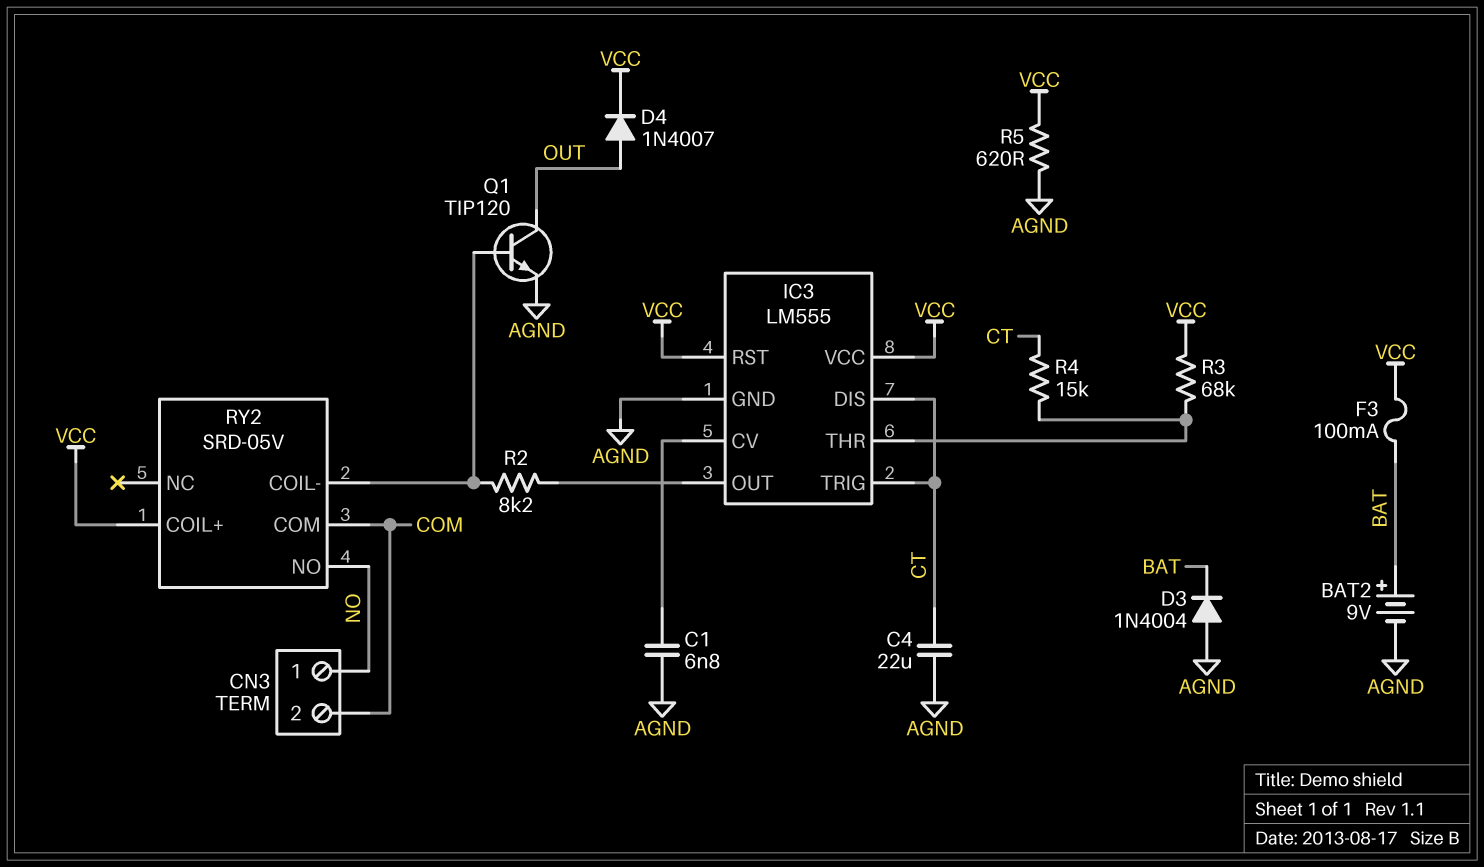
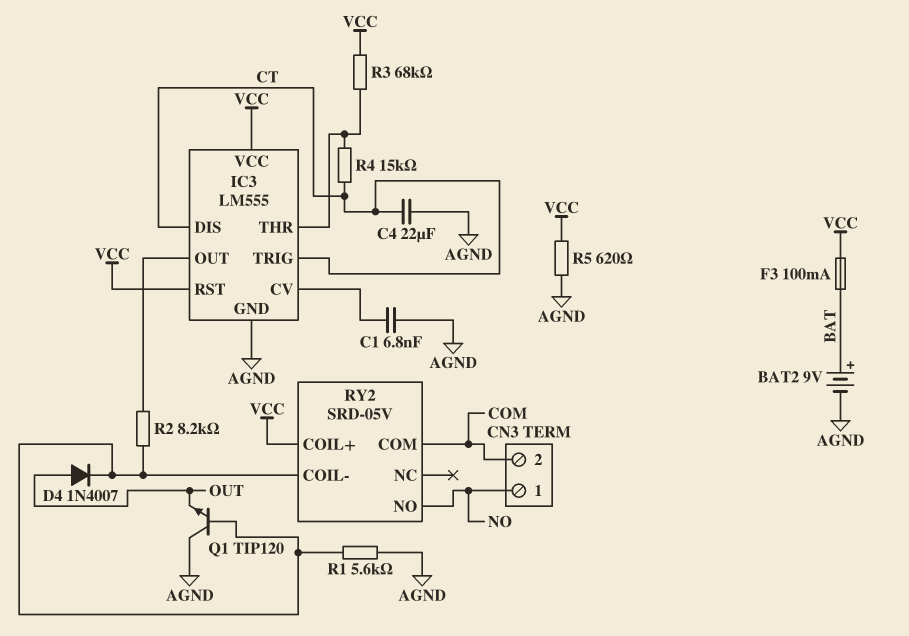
D3: diode 1N4004 (A AGND, K BAT) -> none
D4: diode 1N4007 (A OUT, K VCC) -> diode 1N4007 (A OUT, K RY2/COIL-)
Q1: NPN TIP120 (B RY2/COIL-, C OUT, E AGND) -> NPN TIP120 (B RY2/COIL-, C AGND, E OUT)
R1: none -> 5.6k (AGND, RY2/COIL-)

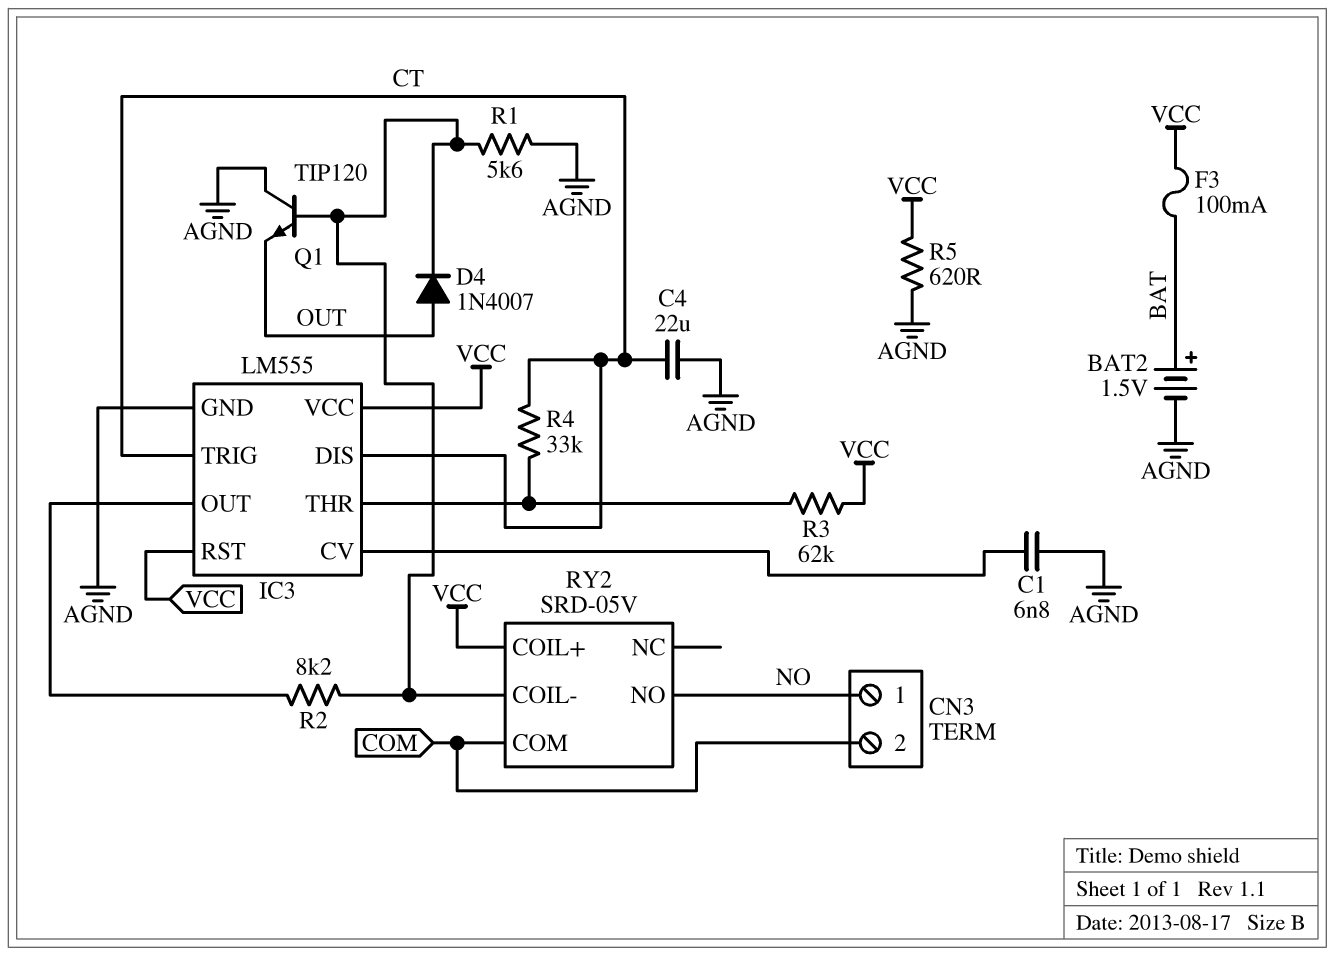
BAT2: 9V (plus BAT, minus AGND) -> 1.5V (plus BAT, minus AGND)
R3: 68k (IC3/THR, VCC) -> 62k (IC3/THR, VCC)
R4: 15k (CT, IC3/THR) -> 33k (CT, IC3/THR)

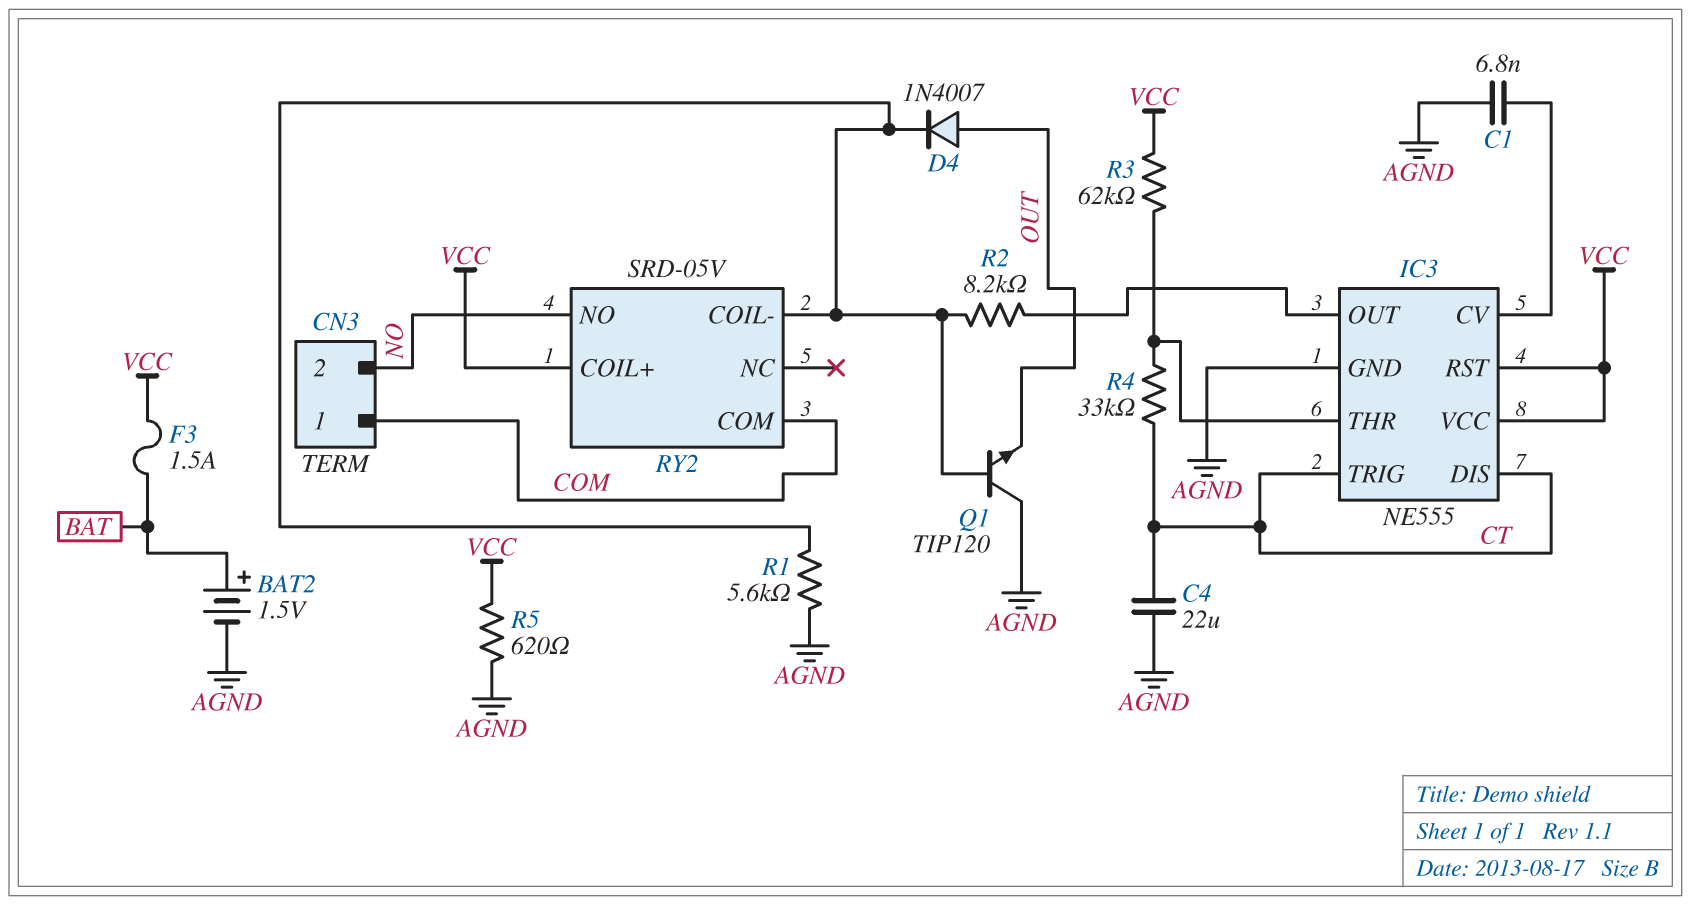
CN3 pin 1: NO -> COM
CN3 pin 2: COM -> NO
F3: 100mA (BAT, VCC) -> 1.5A (BAT, VCC)
IC3: LM555 -> NE555

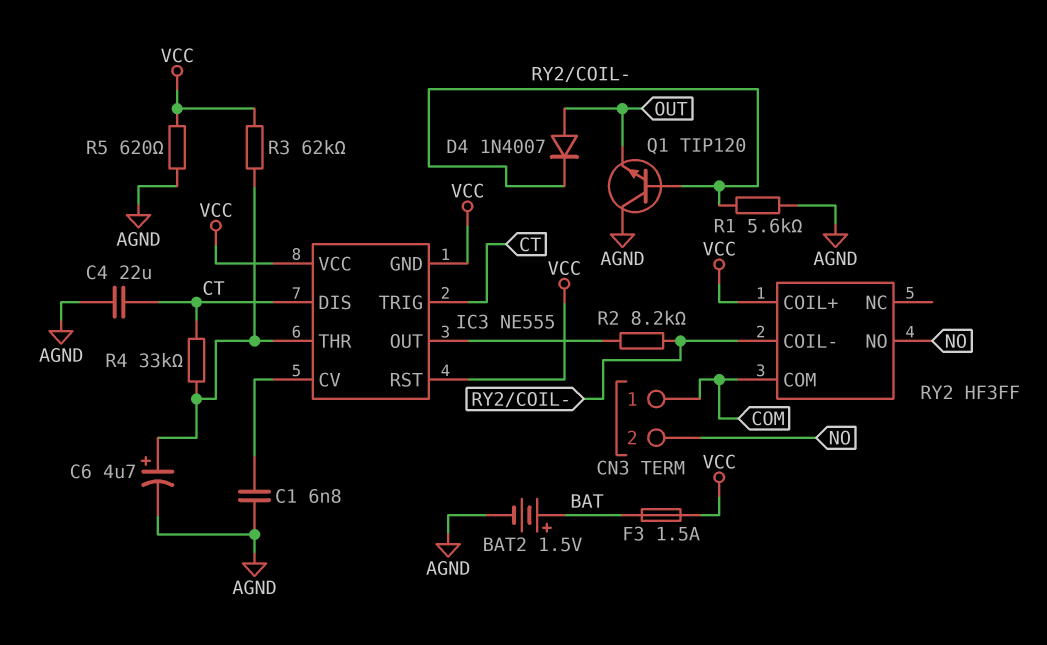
C6: none -> 4.7uF (plus IC3/THR, minus AGND)
IC3 pin GND: AGND -> VCC
RY2: SRD-05V -> HF3FF

